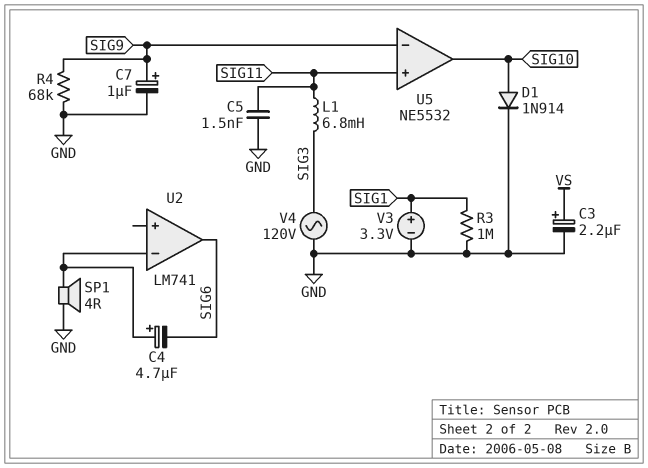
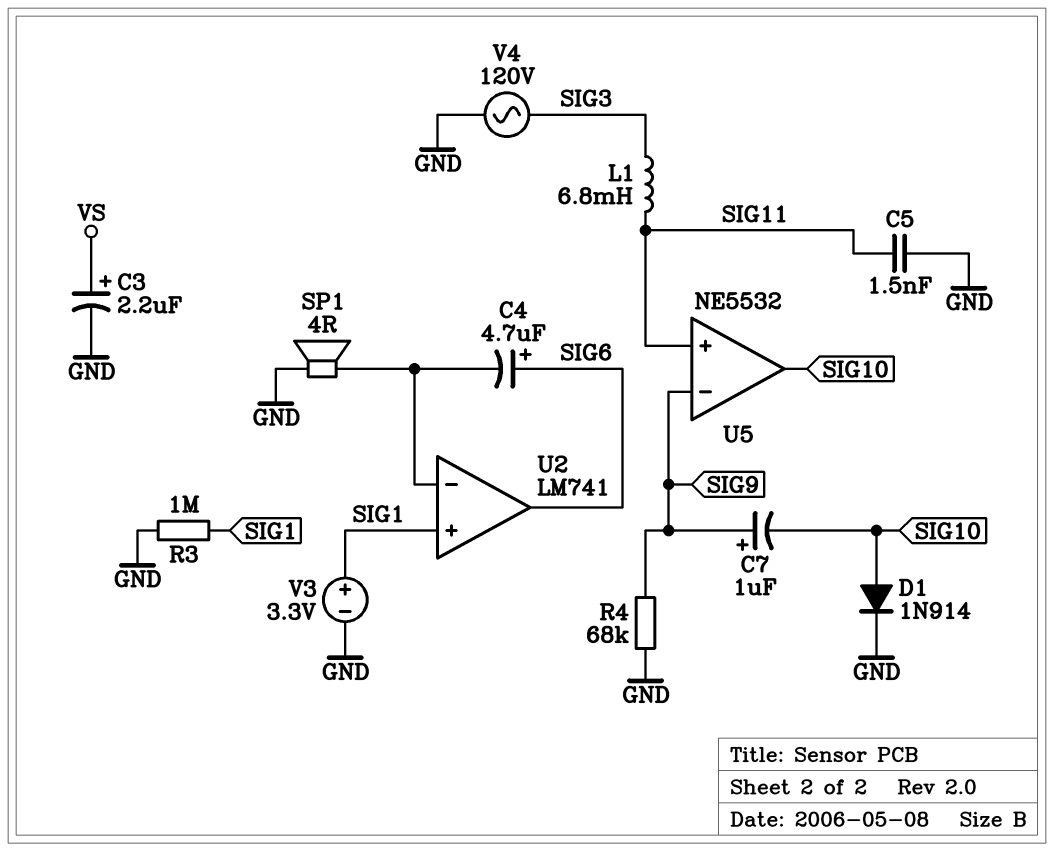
C4: 4.7uF (plus U2/in-, minus SIG6) -> 4.7uF (plus SIG6, minus U2/in-)
C7: 1uF (plus SIG9, minus GND) -> 1uF (plus SIG9, minus SIG10)
U2 pin in+: none -> SIG1

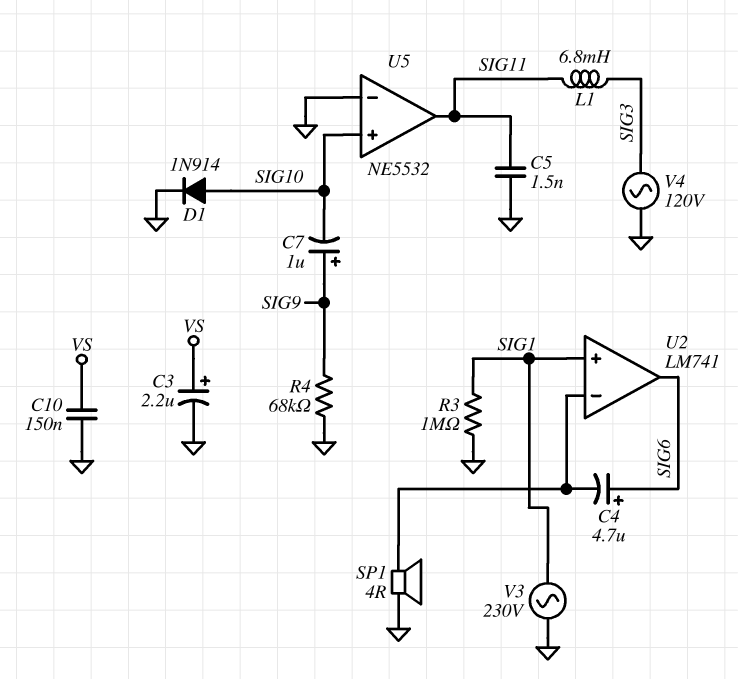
C10: none -> 150nF (GND, VS)
U5 pin in+: SIG11 -> SIG10
U5 pin in-: SIG9 -> GND
U5 pin out: SIG10 -> SIG11
V3: 3.3V (plus SIG1, minus GND) -> AC 230V (GND, SIG1)

